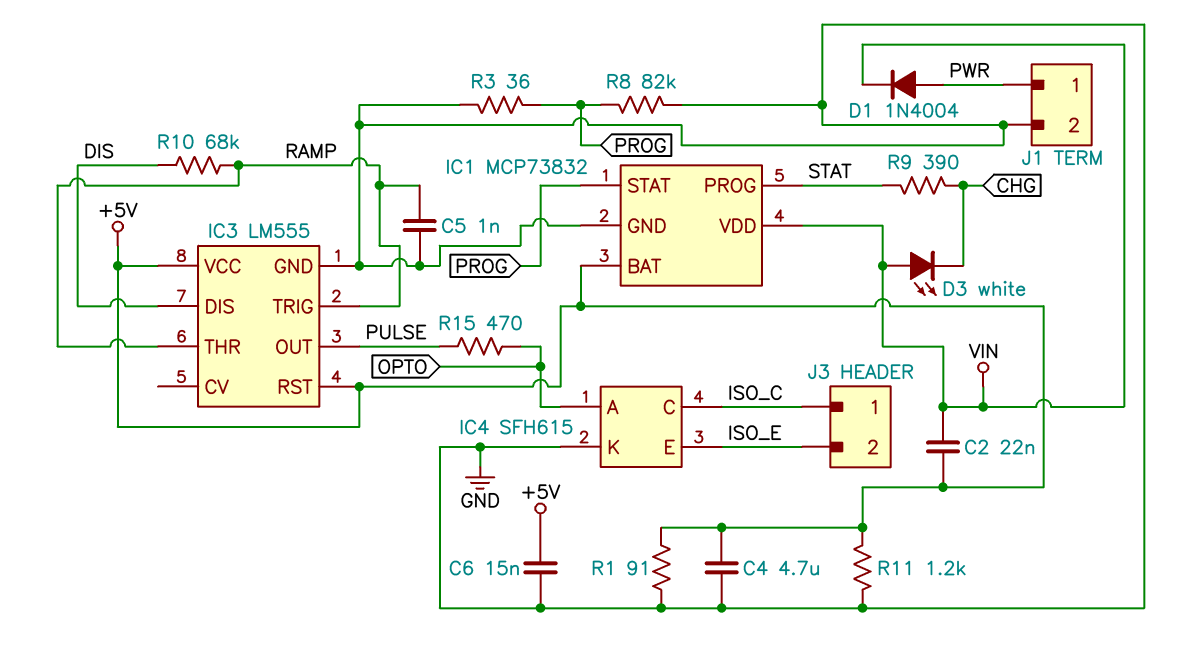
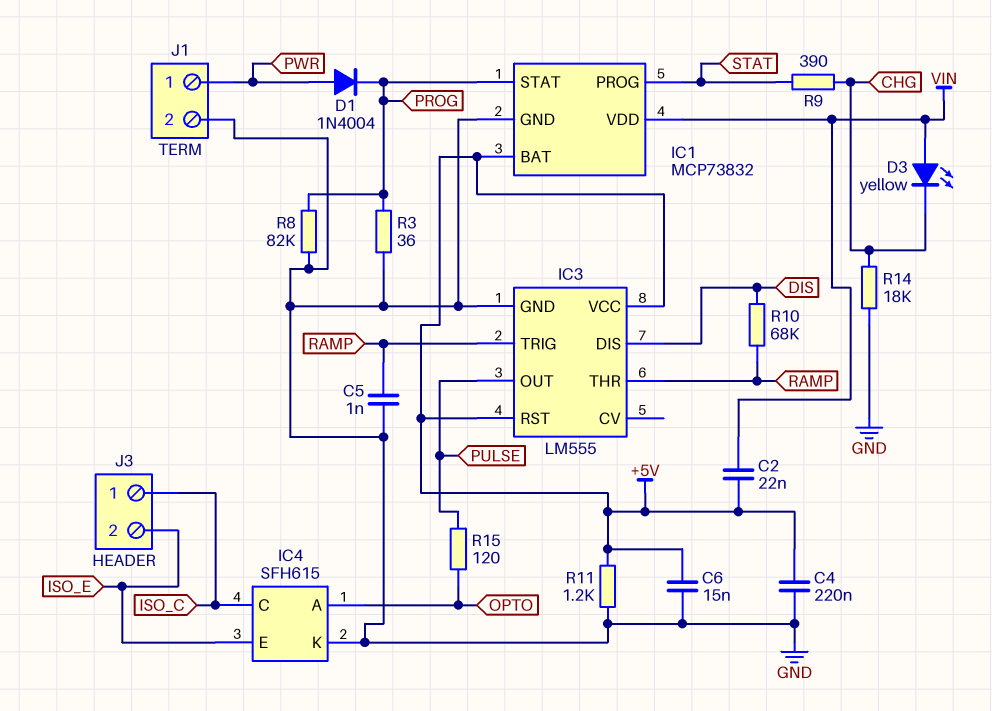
C4: 4.7uF (+5V, GND) -> 220nF (+5V, GND)
D1: diode 1N4004 (A PWR, K VIN) -> diode 1N4004 (A PWR, K PROG)
D3: LED white (A VIN, K CHG) -> LED yellow (A VIN, K CHG)
R1: 91 (+5V, GND) -> none
R14: none -> 18k (CHG, GND)
R15: 470 (OPTO, PULSE) -> 120 (OPTO, PULSE)

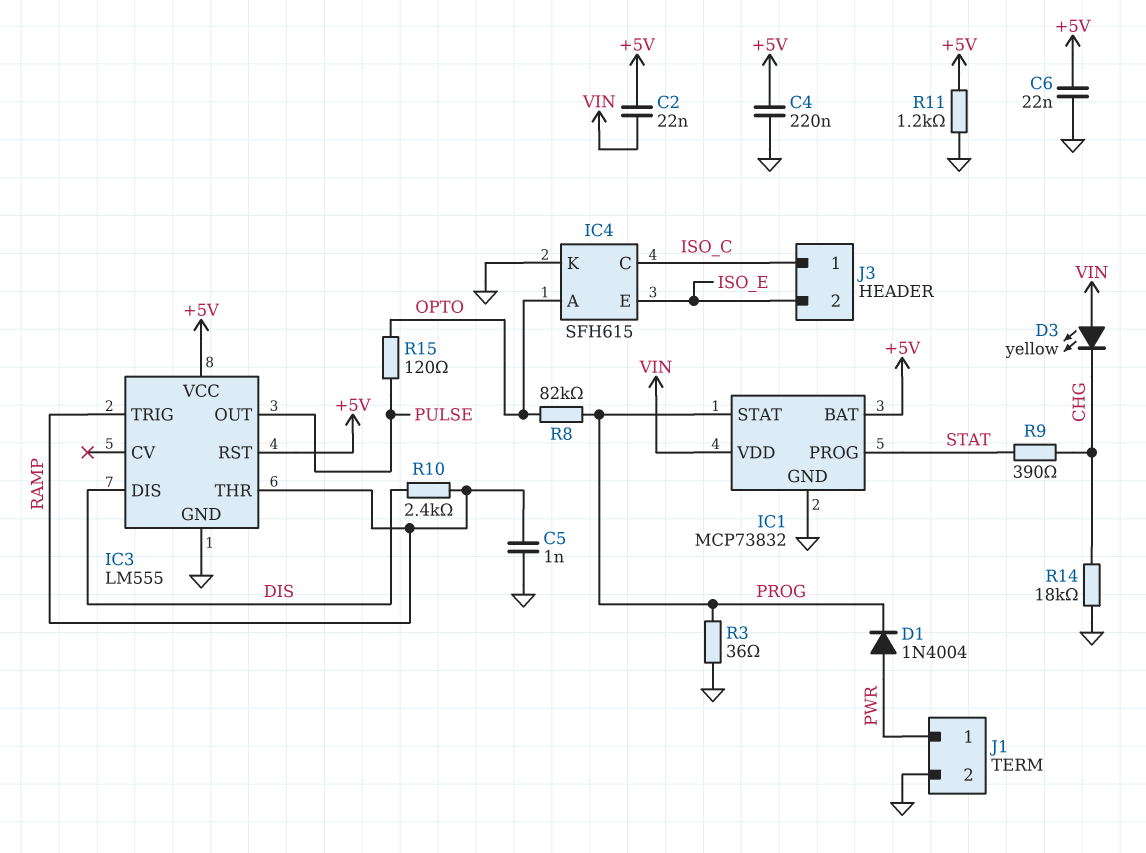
C6: 15nF (+5V, GND) -> 22nF (+5V, GND)
R8: 82k (GND, PROG) -> 82k (OPTO, PROG)
R10: 68k (DIS, RAMP) -> 2.4k (DIS, RAMP)

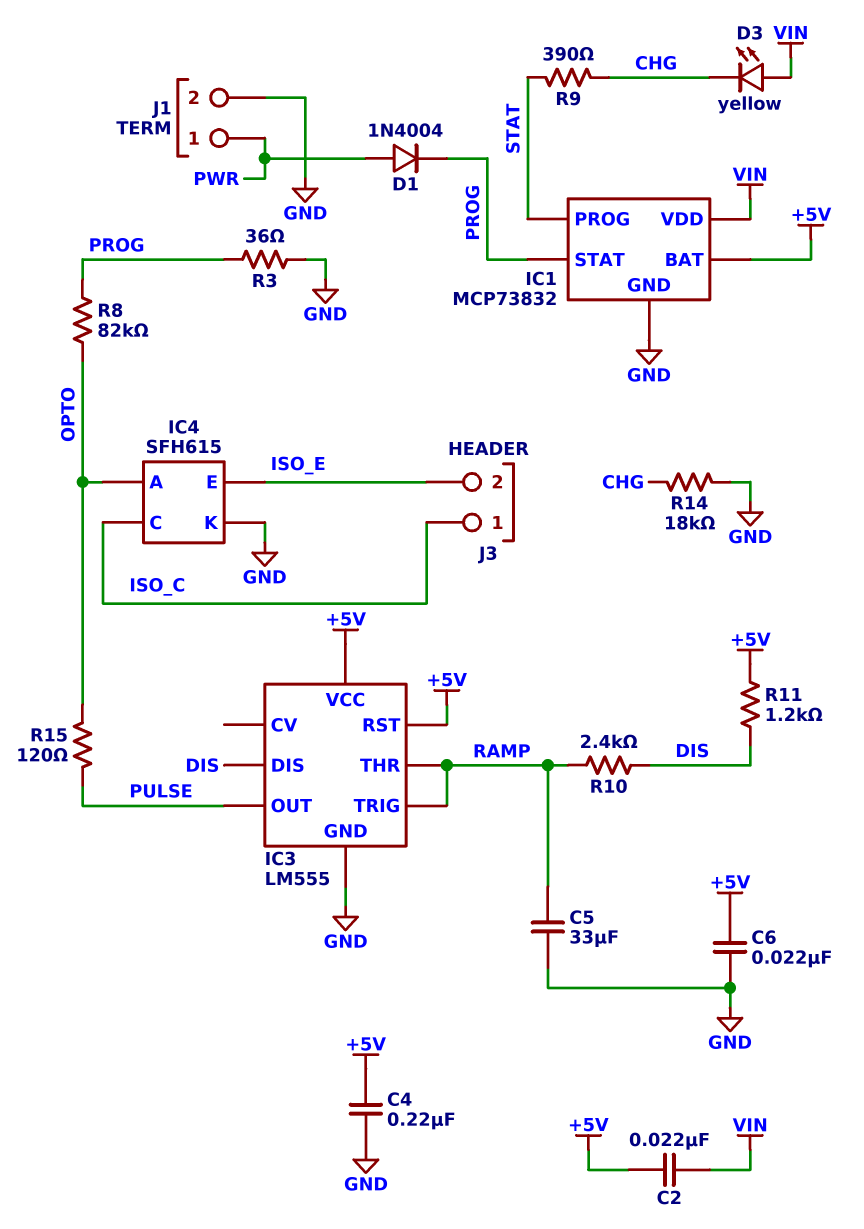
C5: 1nF (GND, RAMP) -> 33uF (GND, RAMP)
R11: 1.2k (+5V, GND) -> 1.2k (+5V, DIS)

